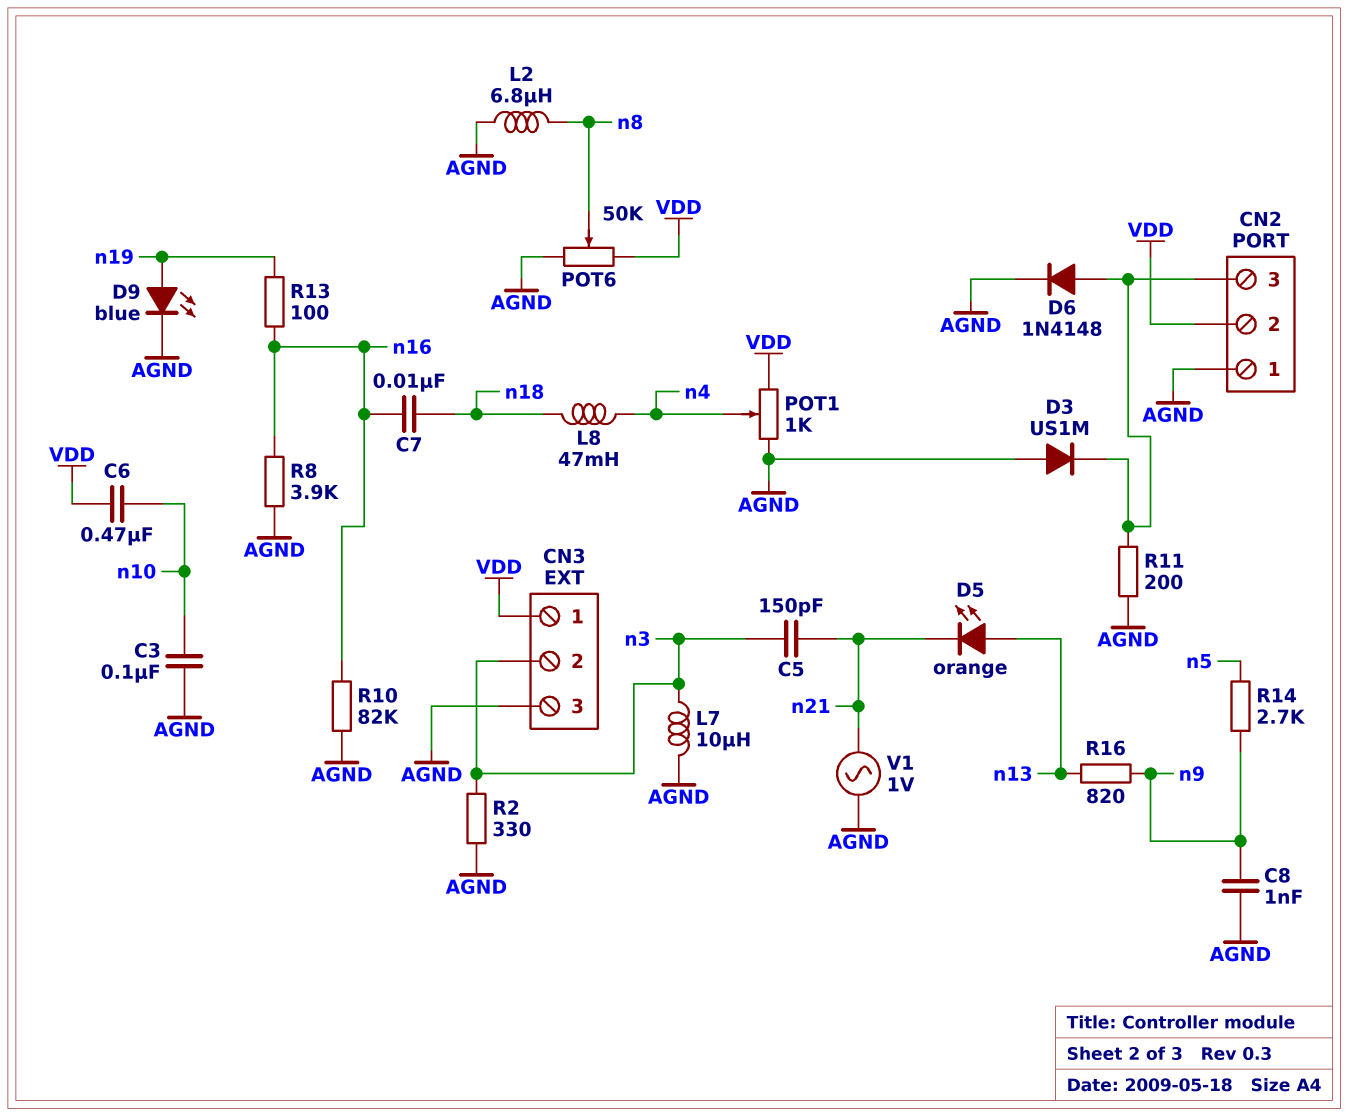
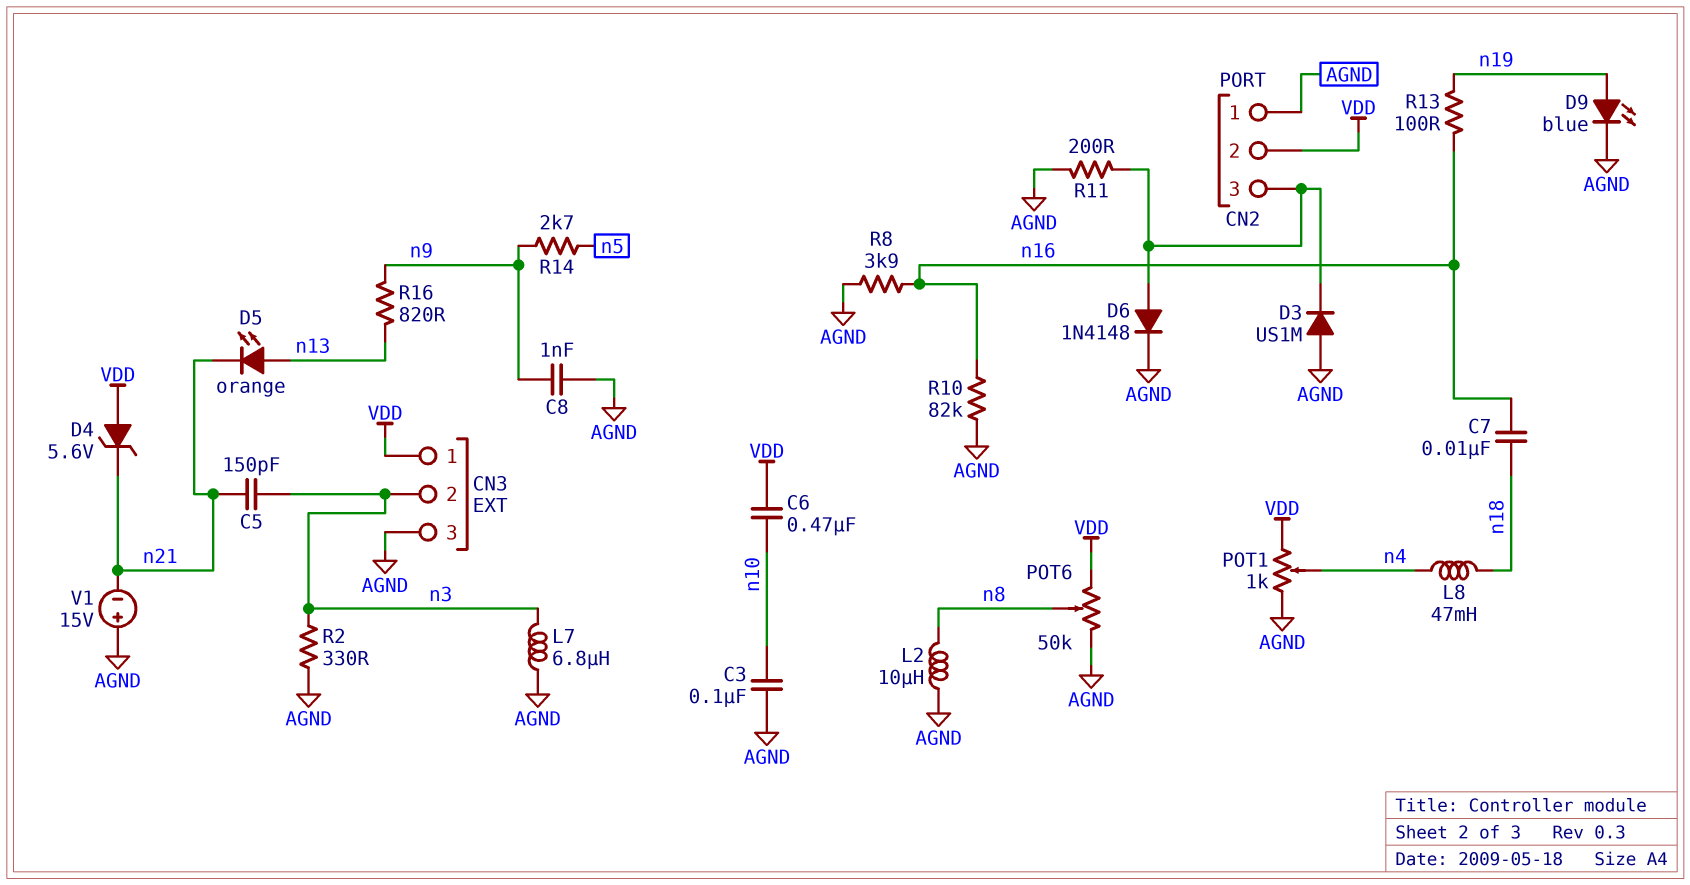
D4: none -> zener 5.6V (A VDD, K n21)
L2: 6.8uH (AGND, n8) -> 10uH (AGND, n8)
L7: 10uH (AGND, n3) -> 6.8uH (AGND, n3)
V1: AC 1V (AGND, n21) -> 15V (plus AGND, minus n21)

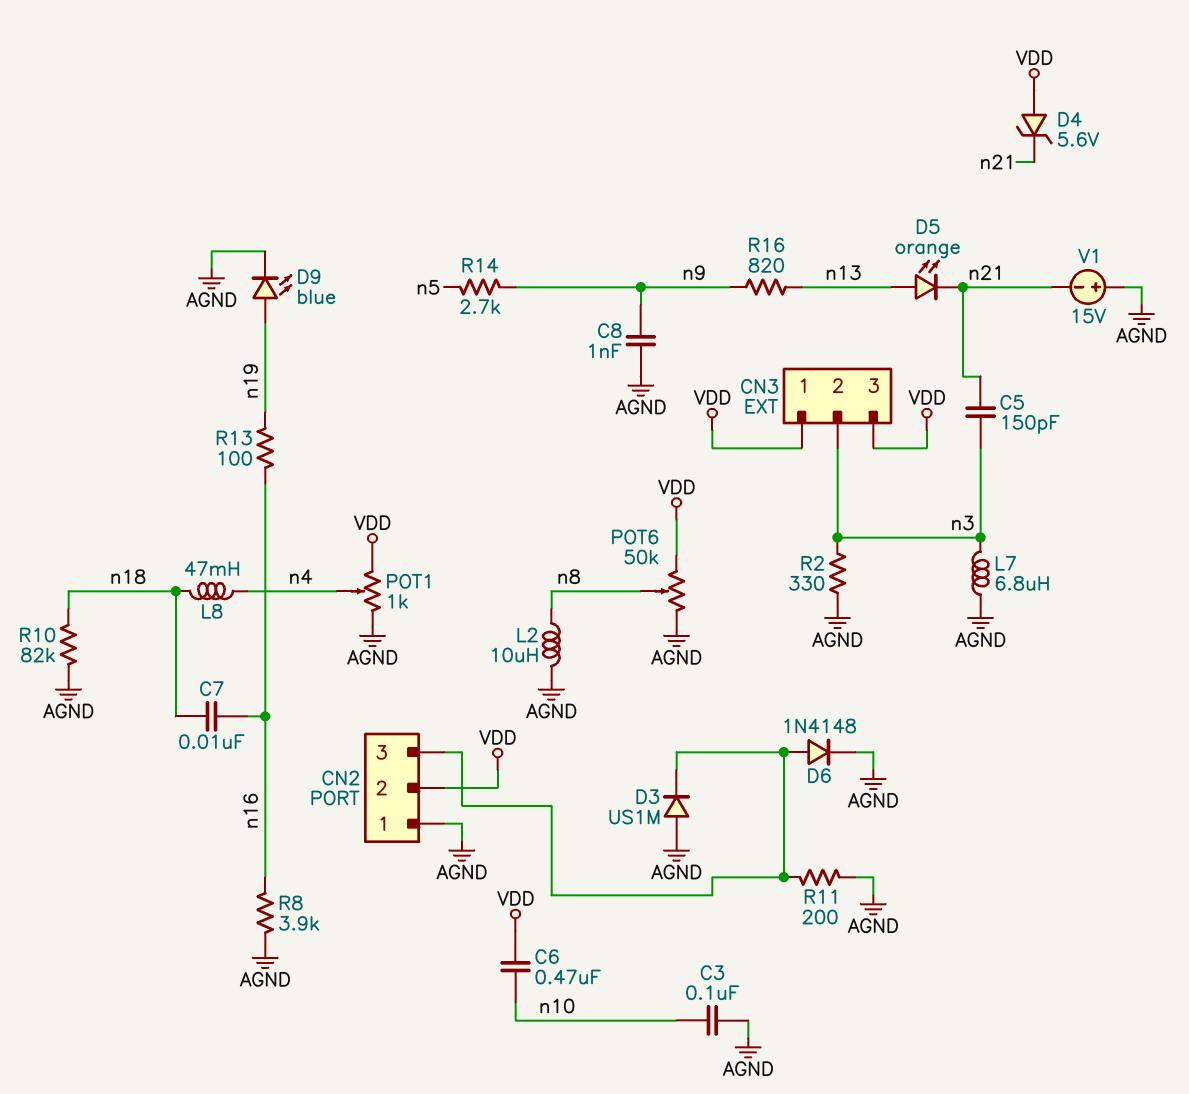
CN3 pin 3: AGND -> VDD
R10: 82k (AGND, n16) -> 82k (AGND, n18)

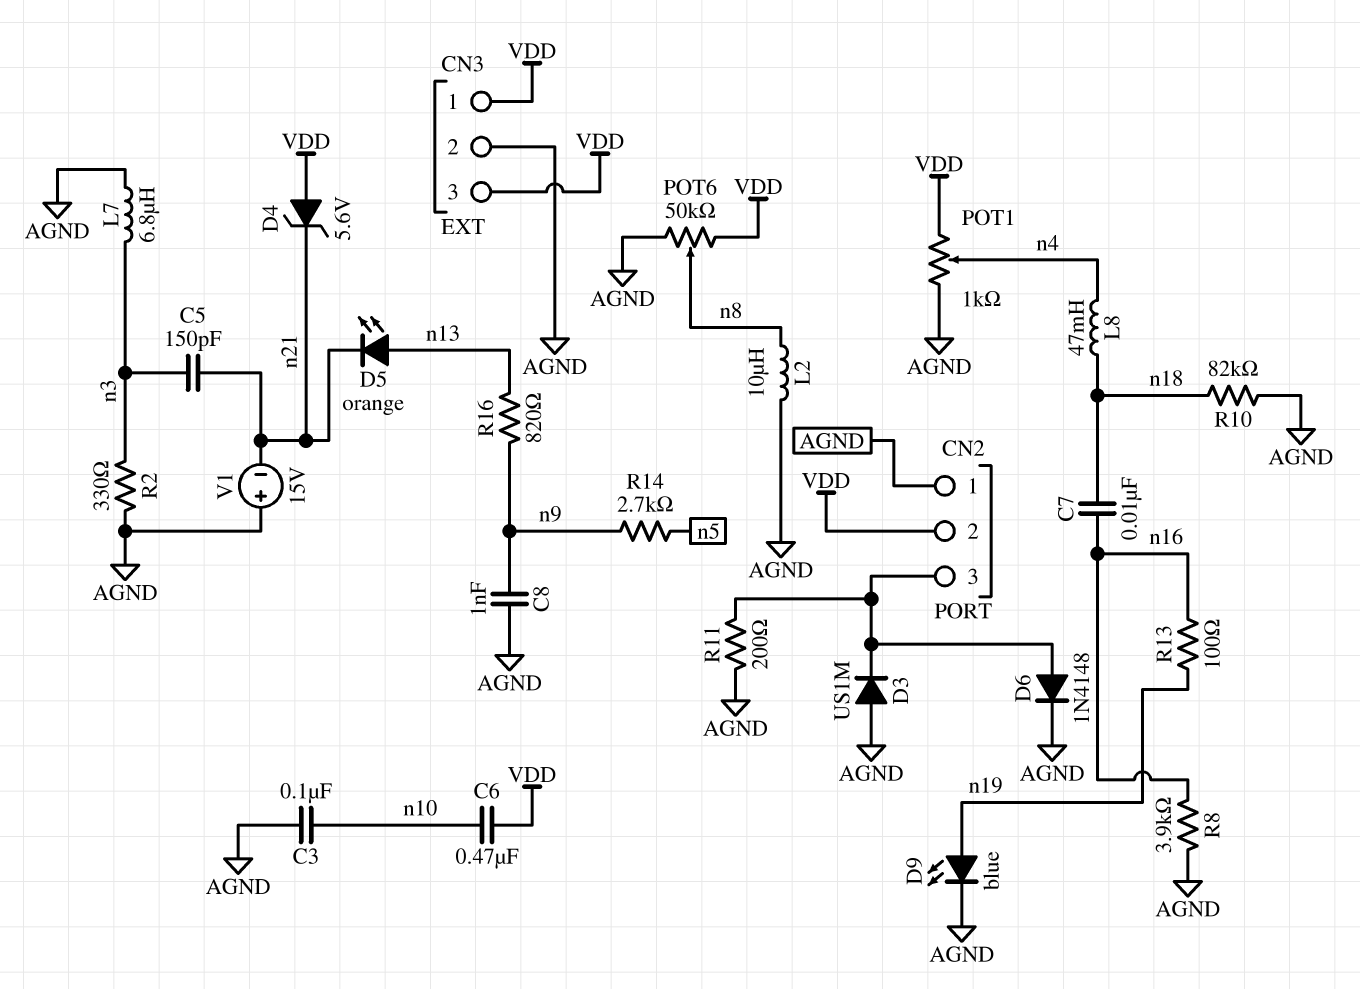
CN3 pin 2: n3 -> AGND

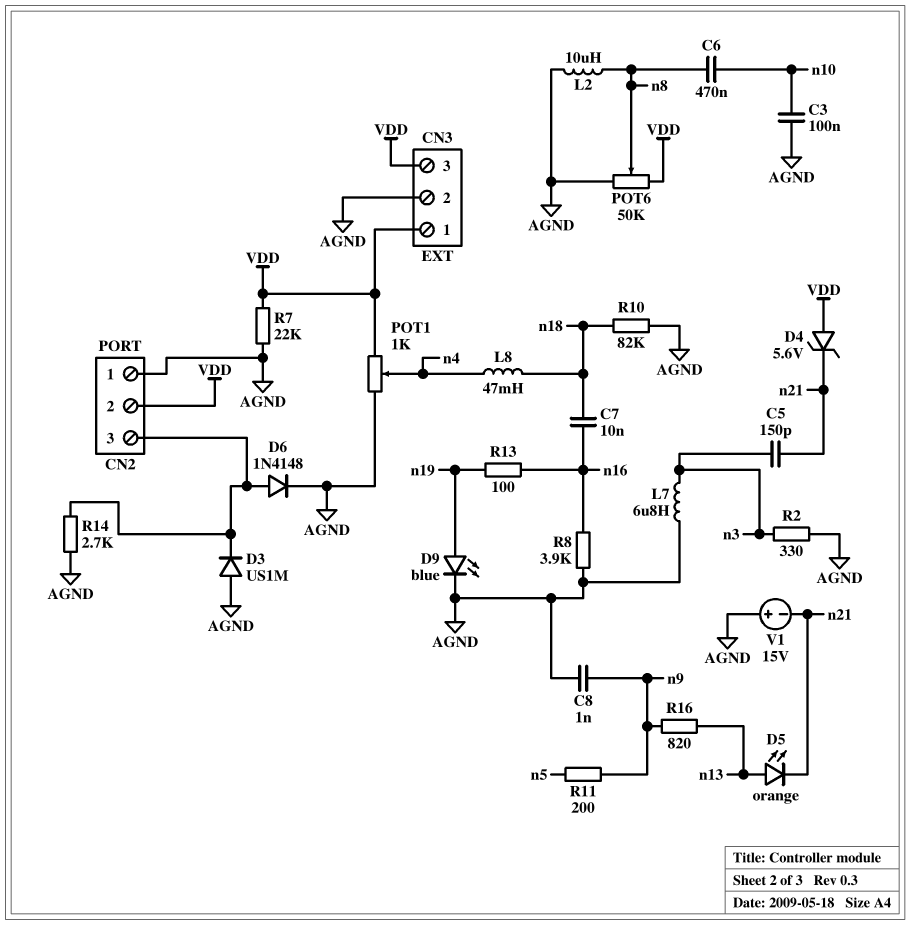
C6: 470nF (VDD, n10) -> 470nF (n8, n10)
R7: none -> 22k (AGND, VDD)
R11: 200 (AGND, CN2/3) -> 200 (n5, n9)
R14: 2.7k (n5, n9) -> 2.7k (AGND, CN2/3)

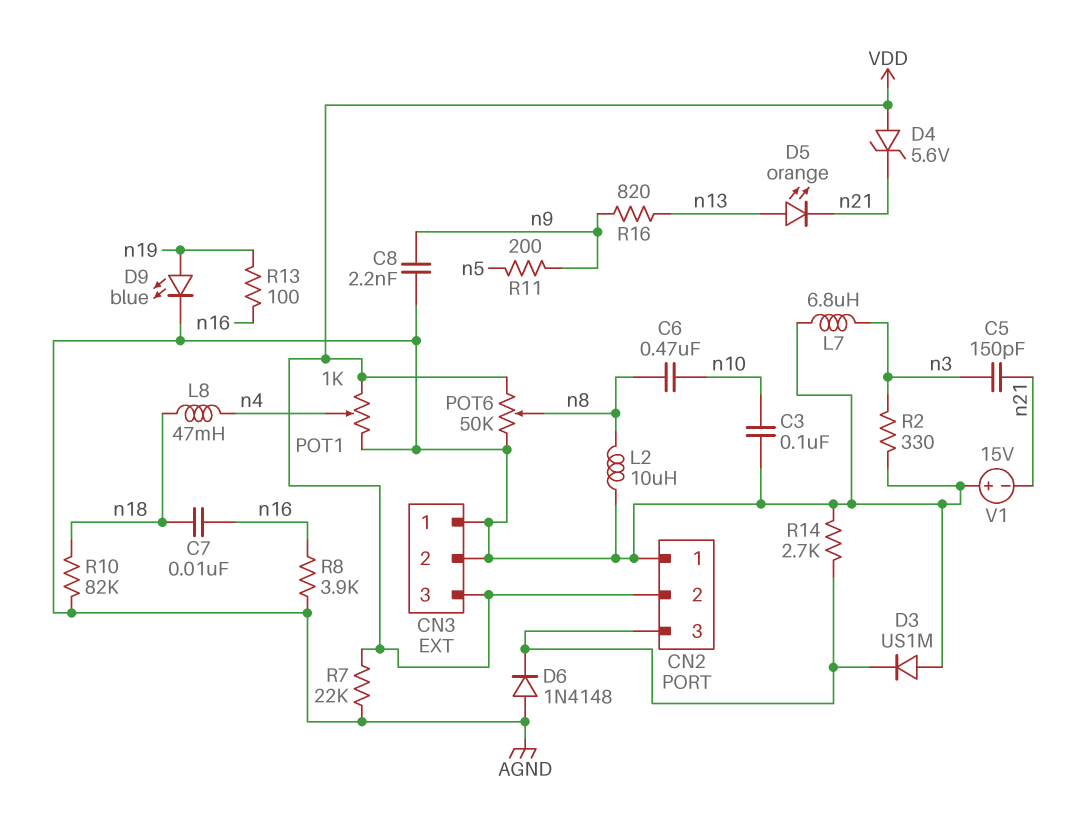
C8: 1nF (AGND, n9) -> 2.2nF (AGND, n9)
CN3 pin 1: VDD -> AGND
D6: diode 1N4148 (A CN2/3, K AGND) -> diode 1N4148 (A AGND, K CN2/3)

